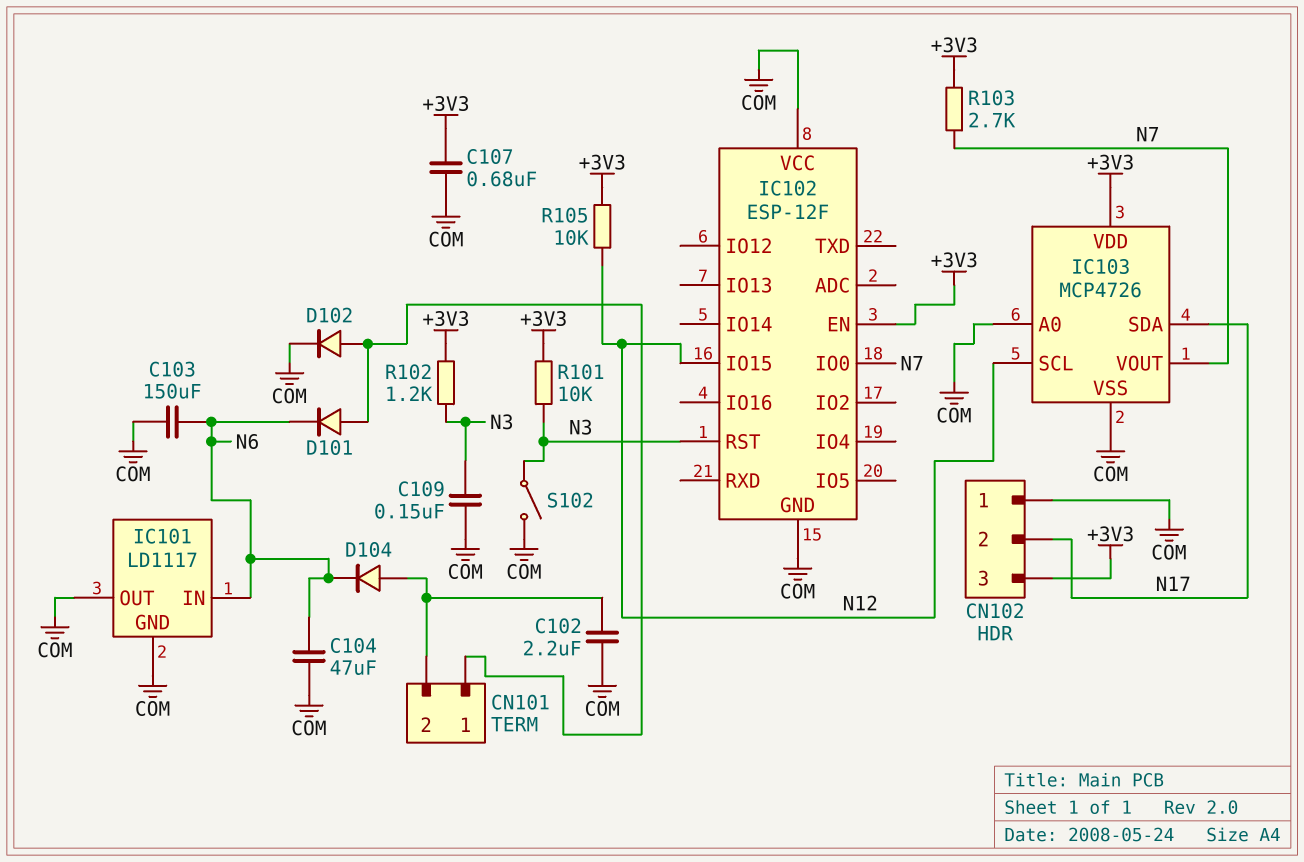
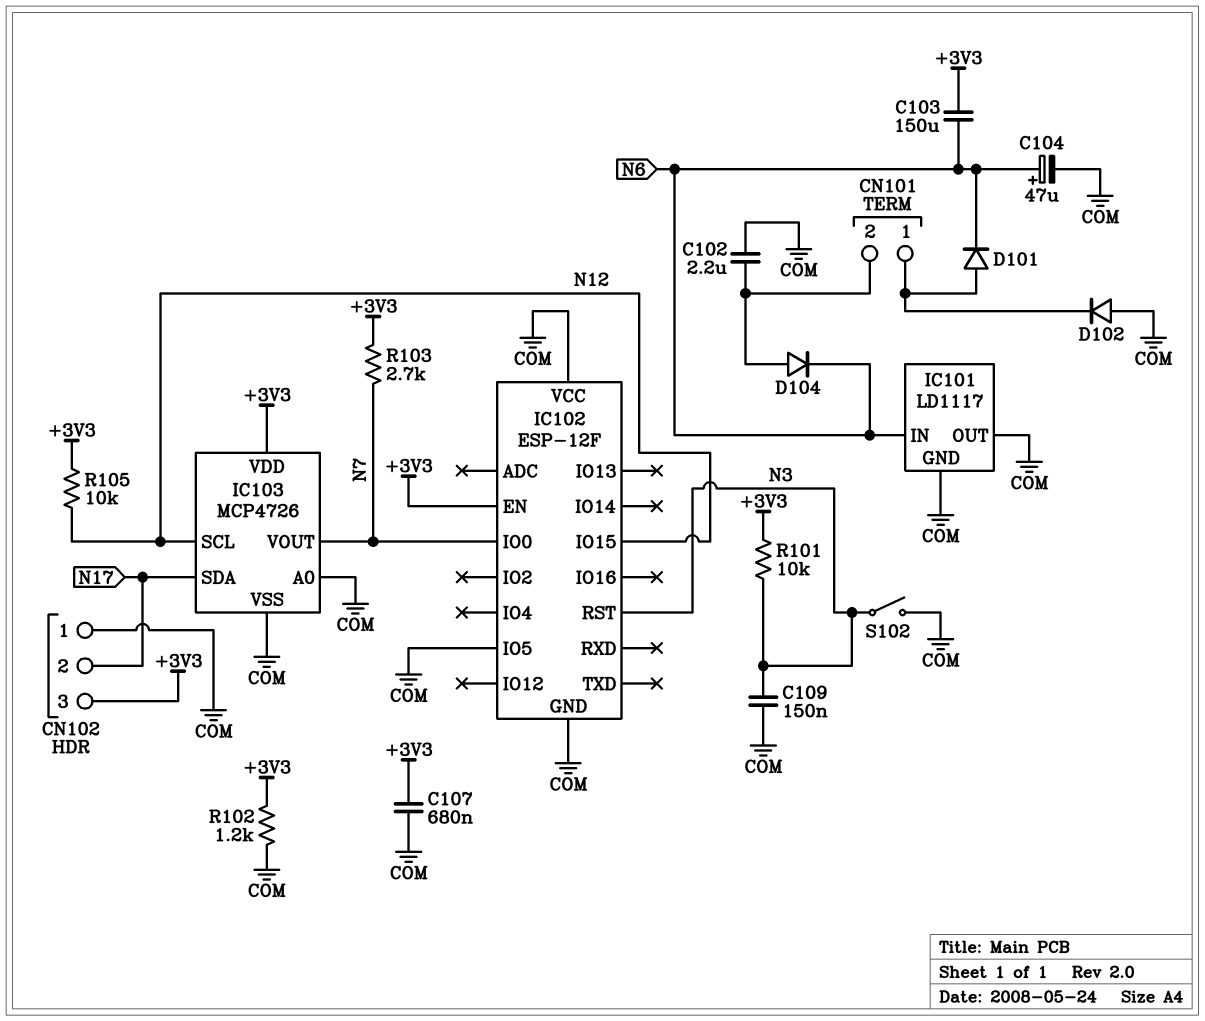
C103: 150uF (COM, N6) -> 150uF (+3V3, N6)
C104: 47uF (COM, N6) -> 47uF (plus N6, minus COM)
D102: diode (A CN101/1, K COM) -> diode (A COM, K CN101/1)
IC102 pin IO5: none -> COM
R102: 1.2k (+3V3, N3) -> 1.2k (+3V3, COM)

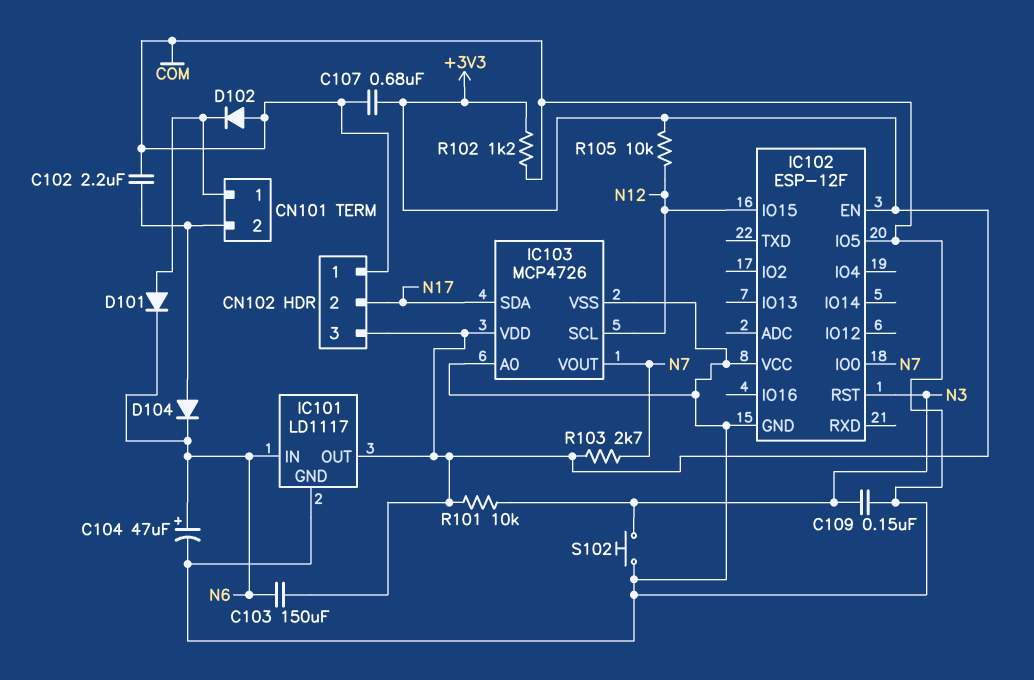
IC101 pin OUT: COM -> +3V3
S102: switch (COM, N3) -> button (COM, N3)

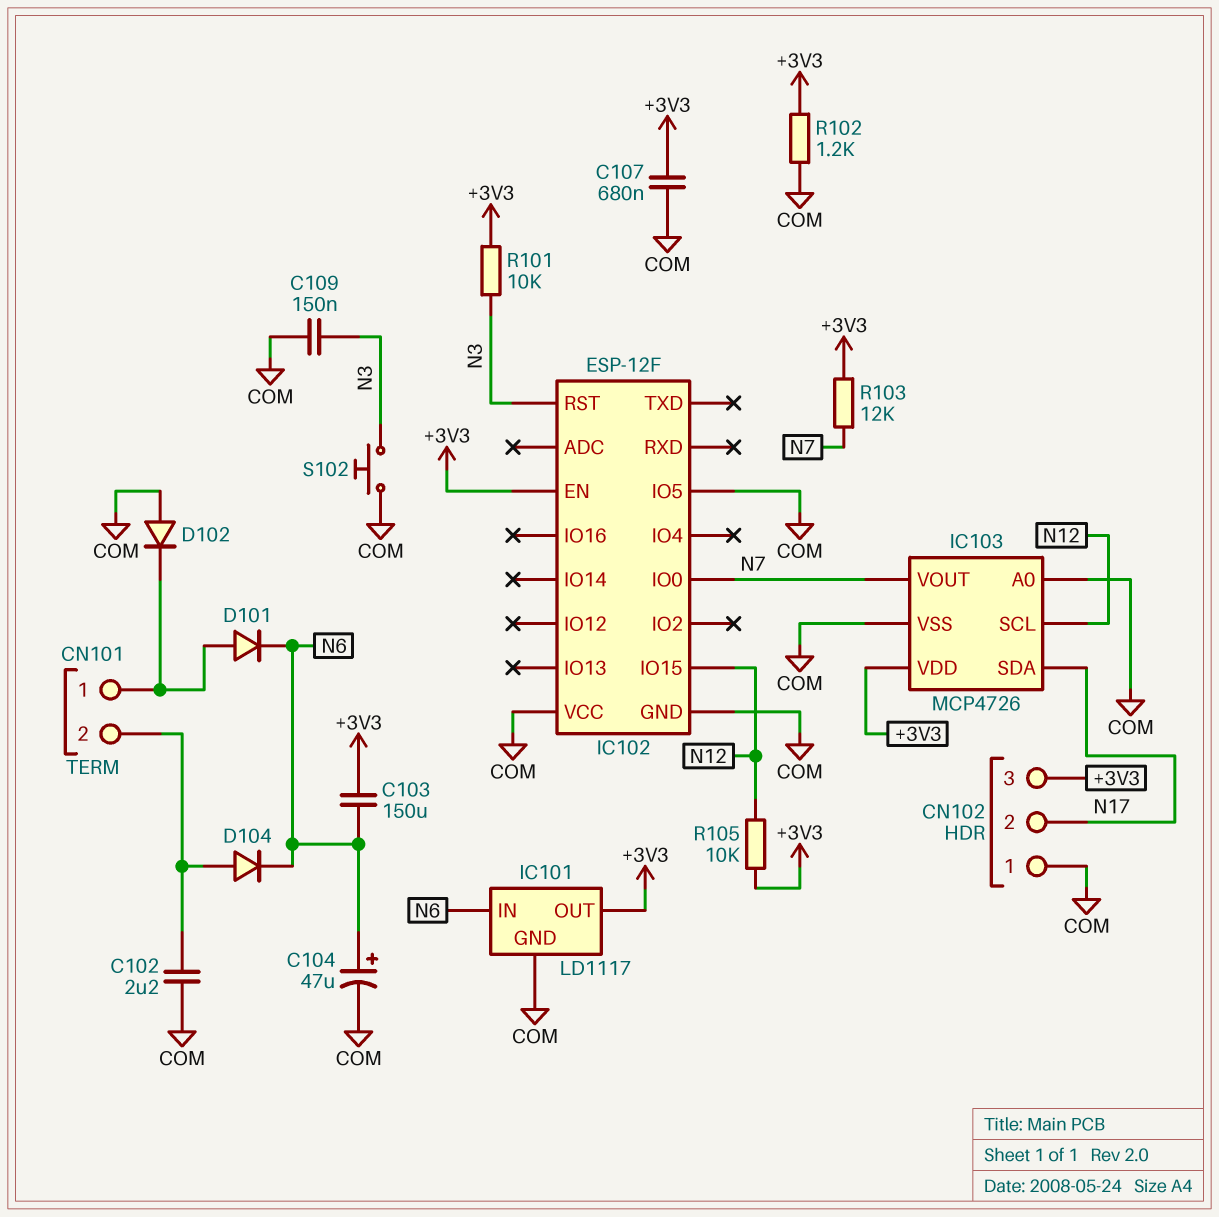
R103: 2.7k (+3V3, N7) -> 12k (+3V3, N7)

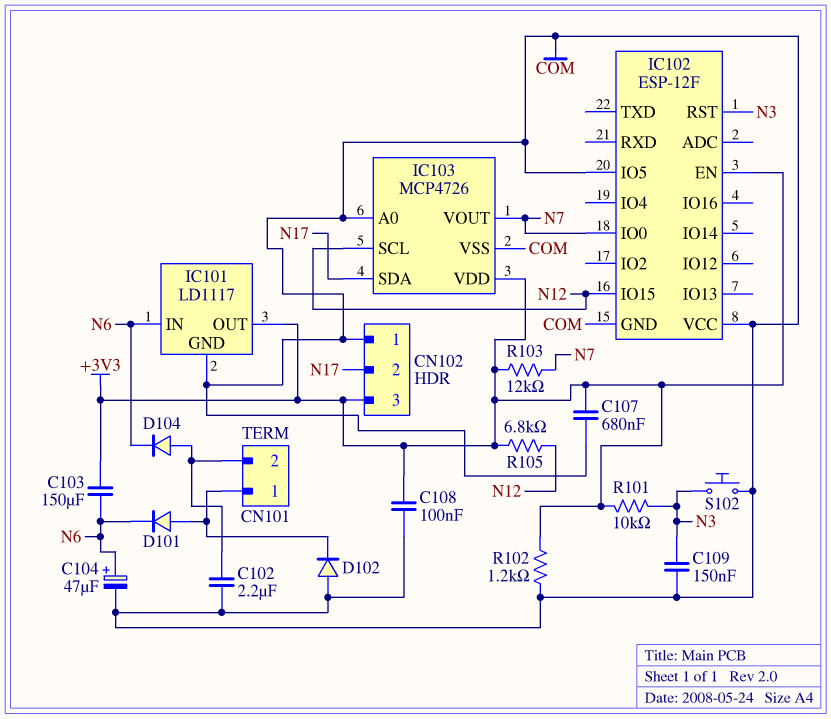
C108: none -> 100nF (+3V3, COM)
R105: 10k (+3V3, N12) -> 6.8k (+3V3, N12)

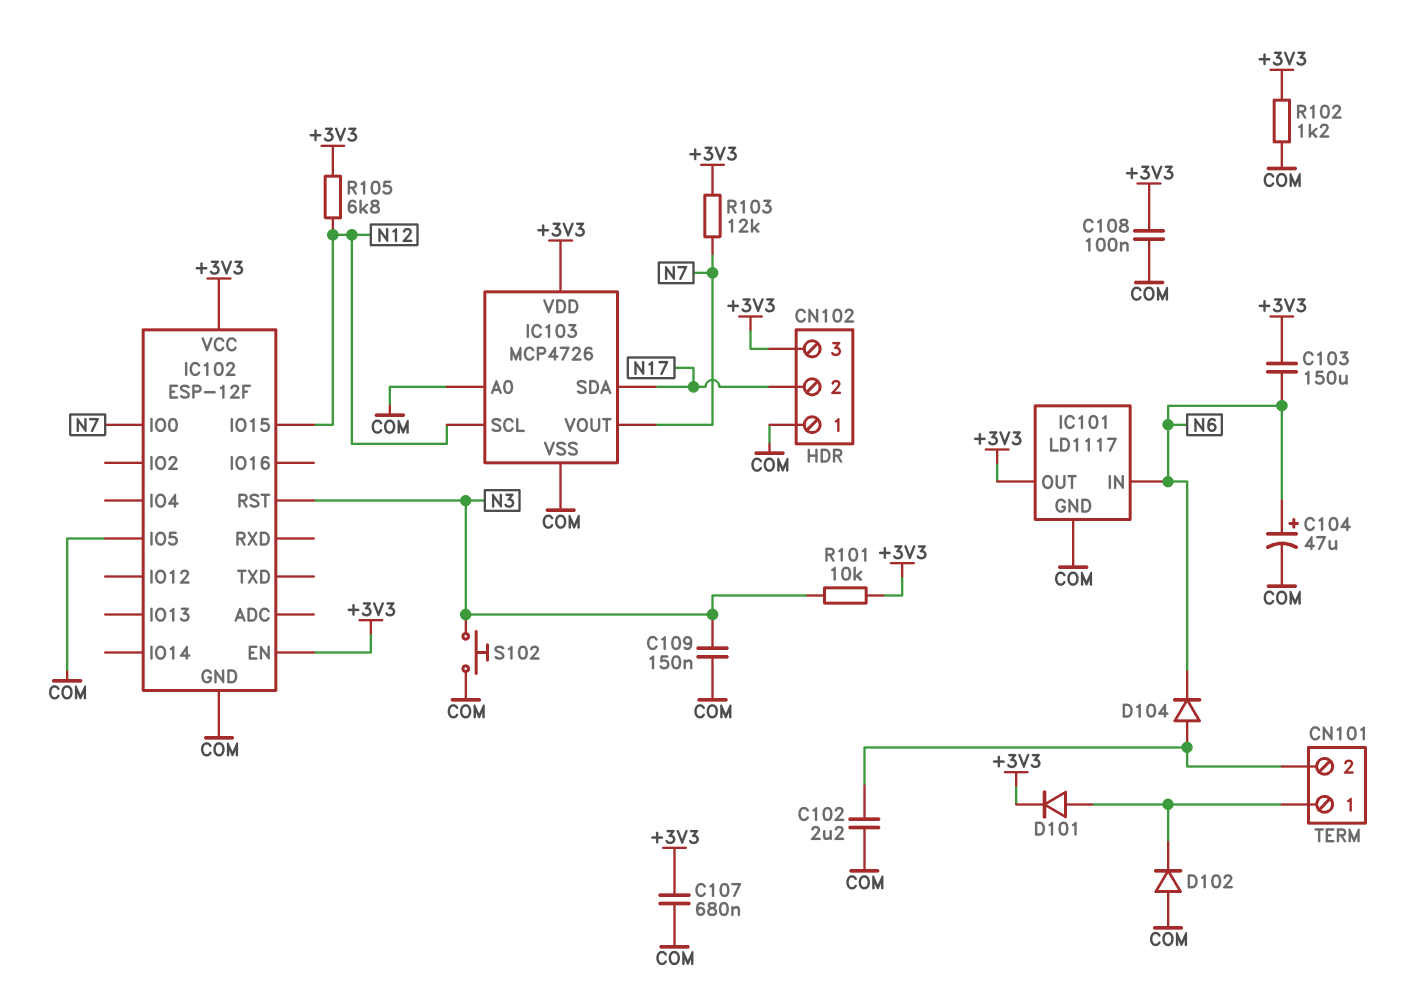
D101: diode (A CN101/1, K N6) -> diode (A CN101/1, K +3V3)
IC102 pin VCC: COM -> +3V3

